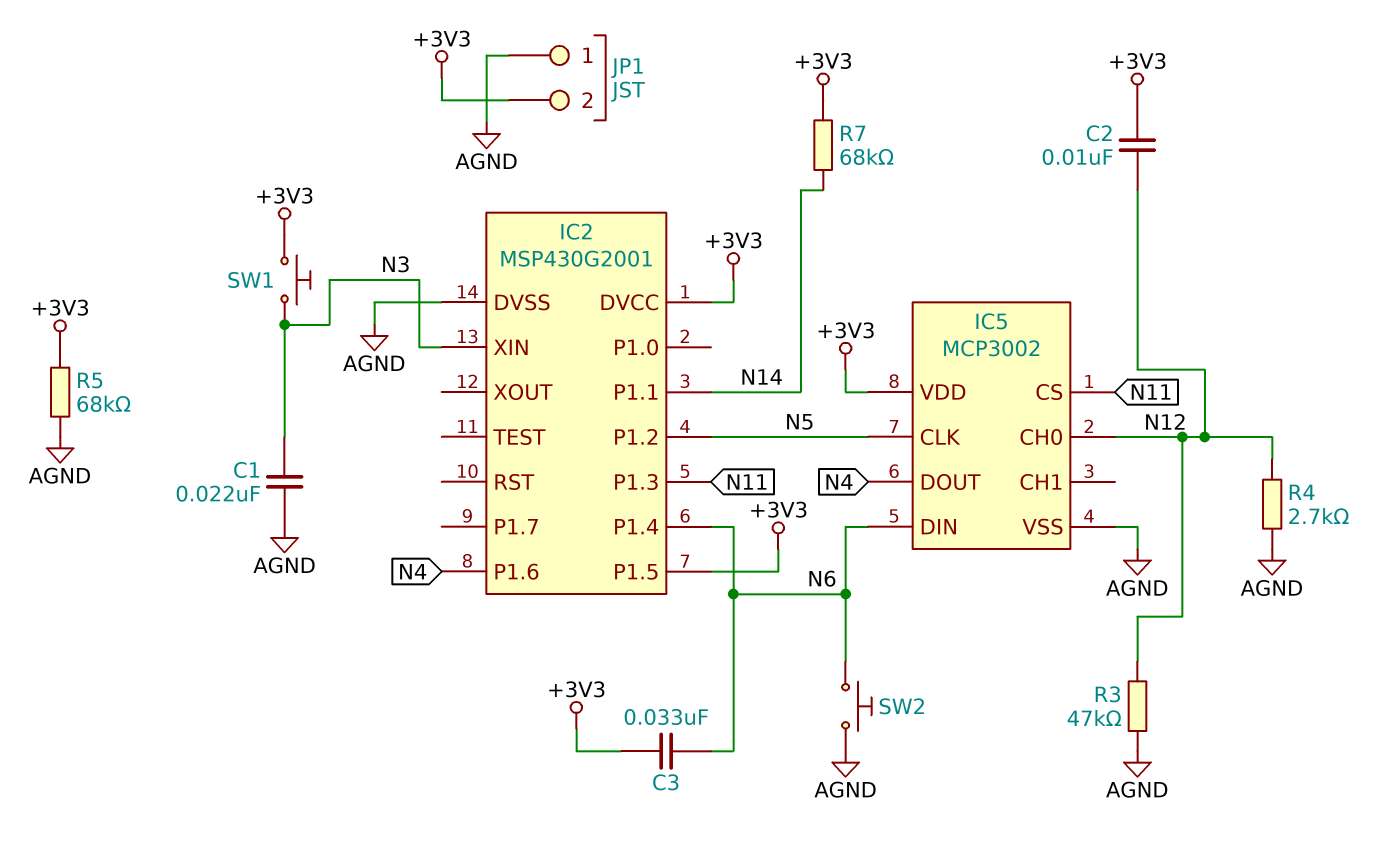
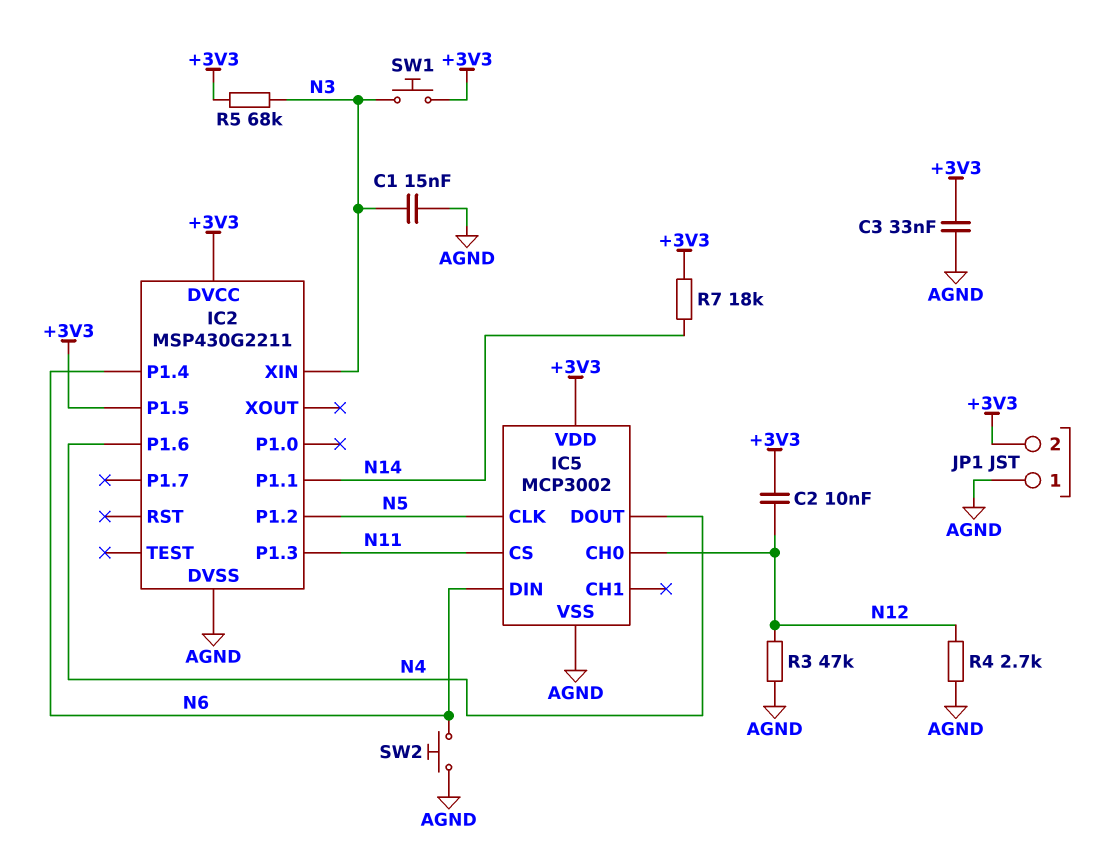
C1: 22nF (AGND, N3) -> 15nF (AGND, N3)
C3: 33nF (+3V3, N6) -> 33nF (+3V3, AGND)
IC2: MSP430G2001 -> MSP430G2211
R5: 68k (+3V3, AGND) -> 68k (+3V3, N3)
R7: 68k (+3V3, N14) -> 18k (+3V3, N14)

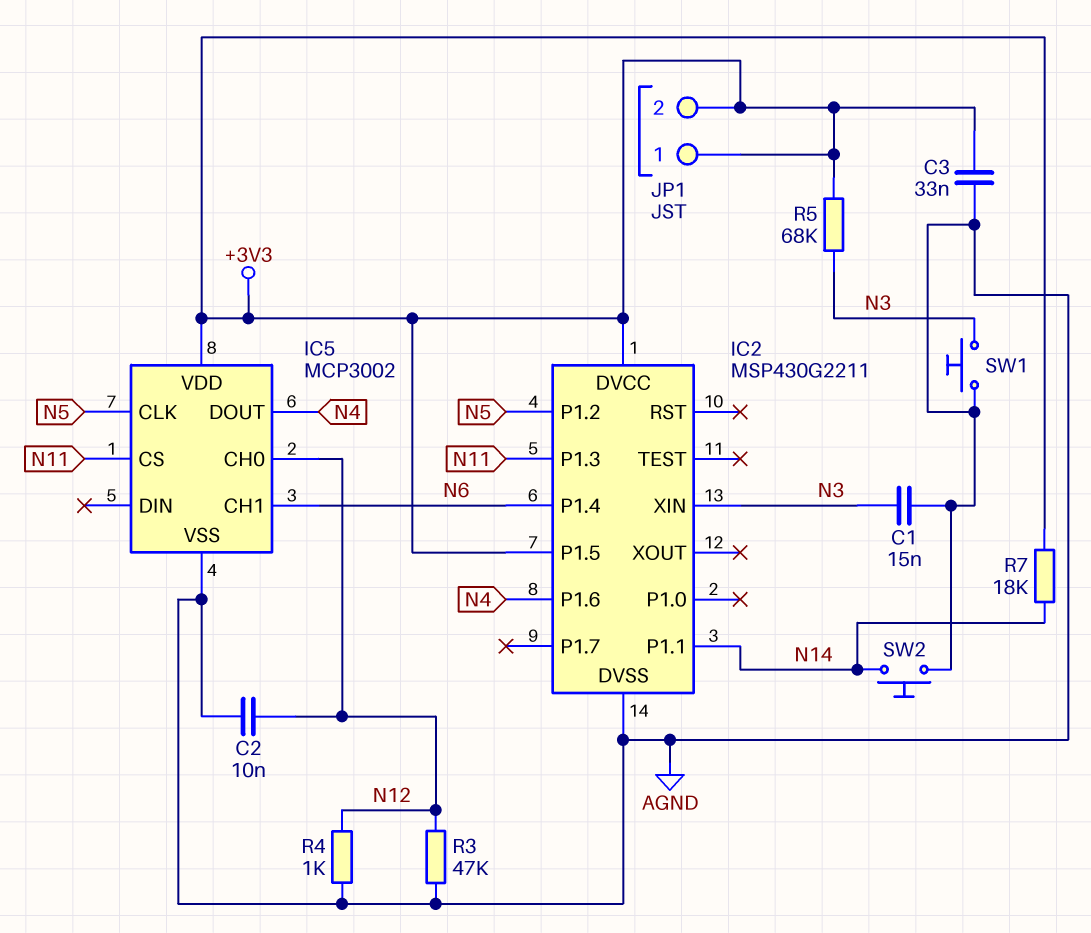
C2: 10nF (+3V3, N12) -> 10nF (AGND, N12)
IC5 pin CH1: none -> N6
IC5 pin DIN: N6 -> none
JP1 pin 1: AGND -> +3V3
R4: 2.7k (AGND, N12) -> 1k (AGND, N12)
SW1: button (+3V3, N3) -> button (AGND, N3)
SW2: button (AGND, N6) -> button (AGND, N14)

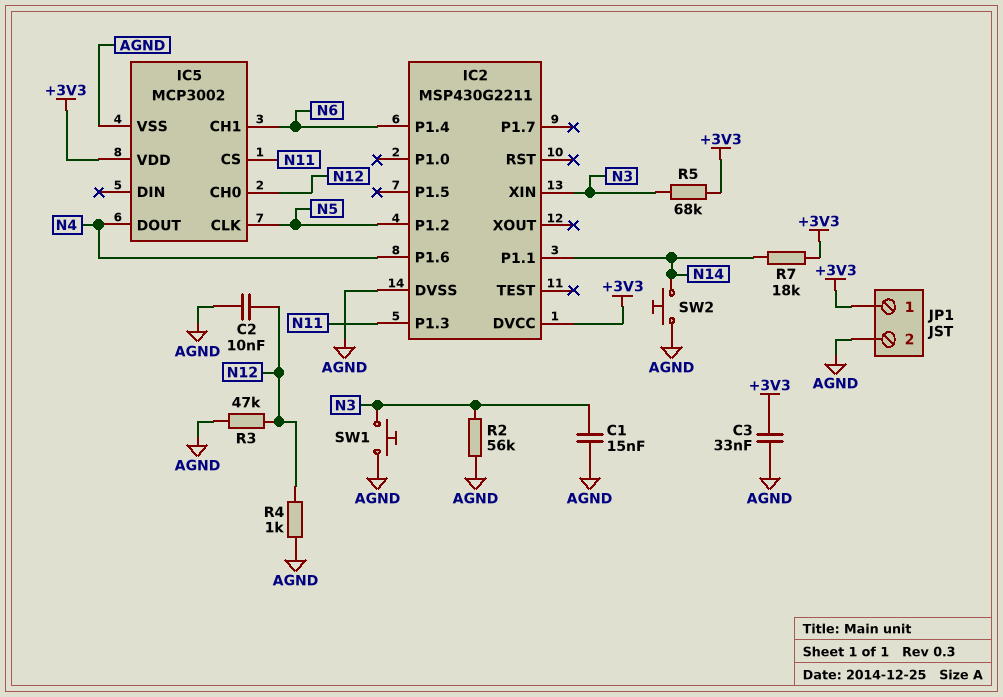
IC2 pin P1.5: +3V3 -> none
JP1 pin 2: +3V3 -> AGND
R2: none -> 56k (AGND, N3)

